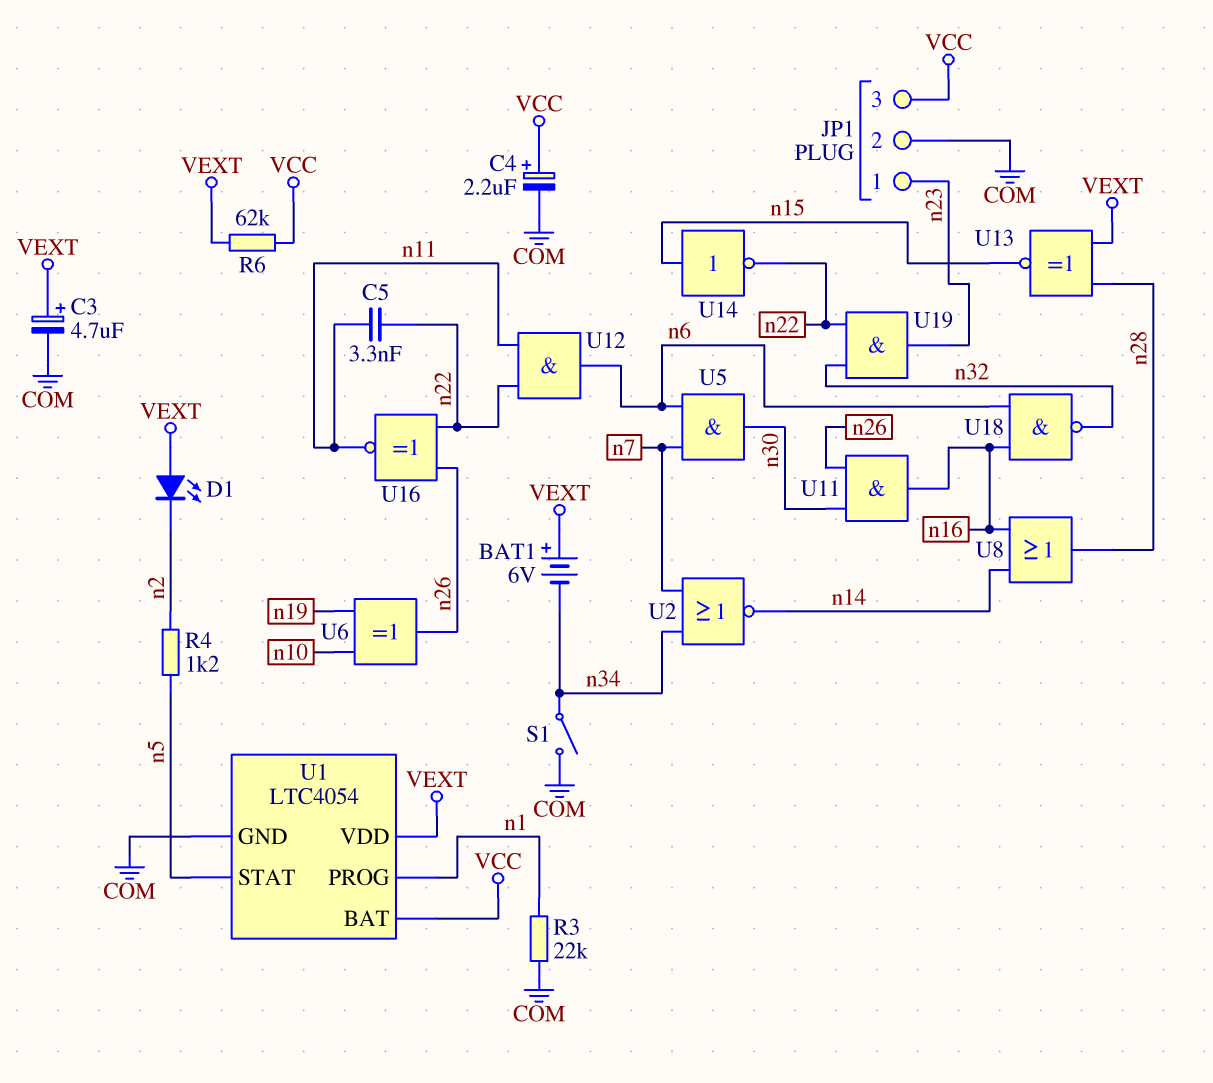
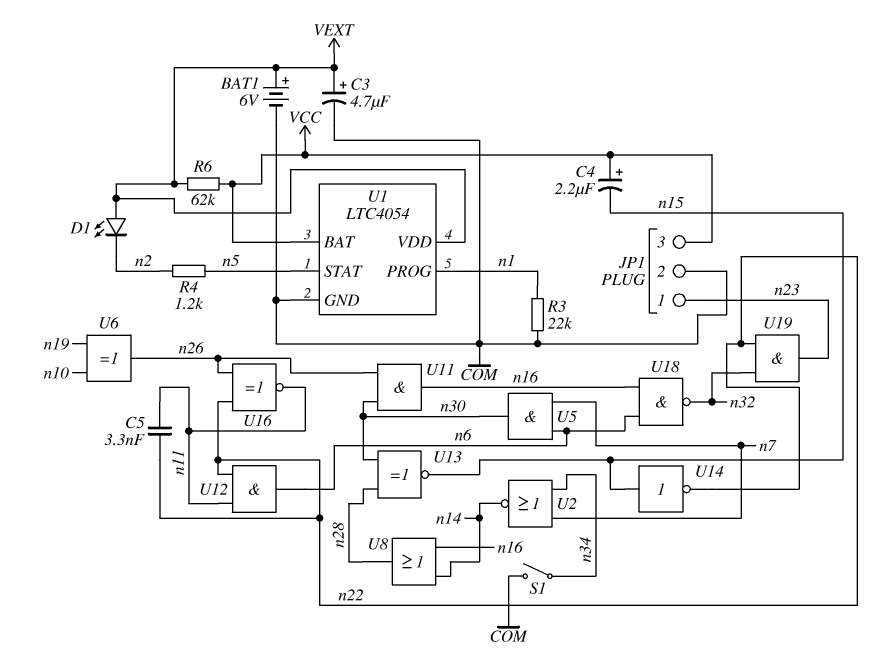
BAT1: 6V (plus VEXT, minus n34) -> 6V (plus VEXT, minus COM)
C4: 2.2uF (plus VCC, minus COM) -> 2.2uF (plus VCC, minus n15)
U13: XNOR (in VEXT, in n28, out n15) -> XNOR (in n28, in n30, out n15)

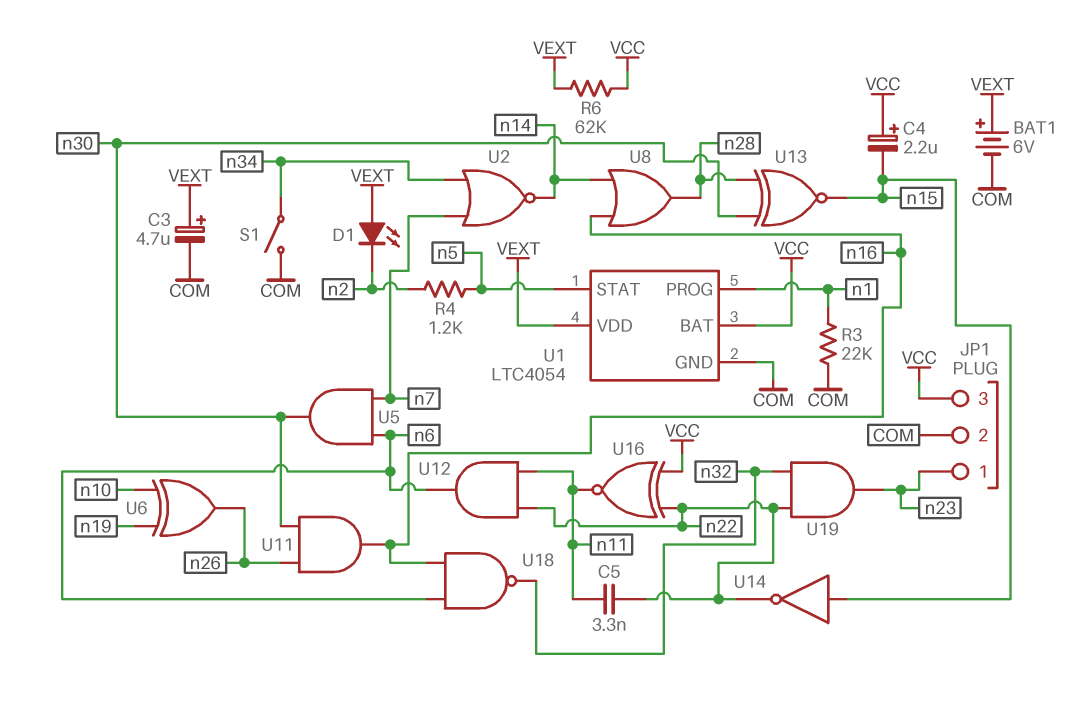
U16: XNOR (in n22, in n26, out n11) -> XNOR (in VCC, in n22, out n11)

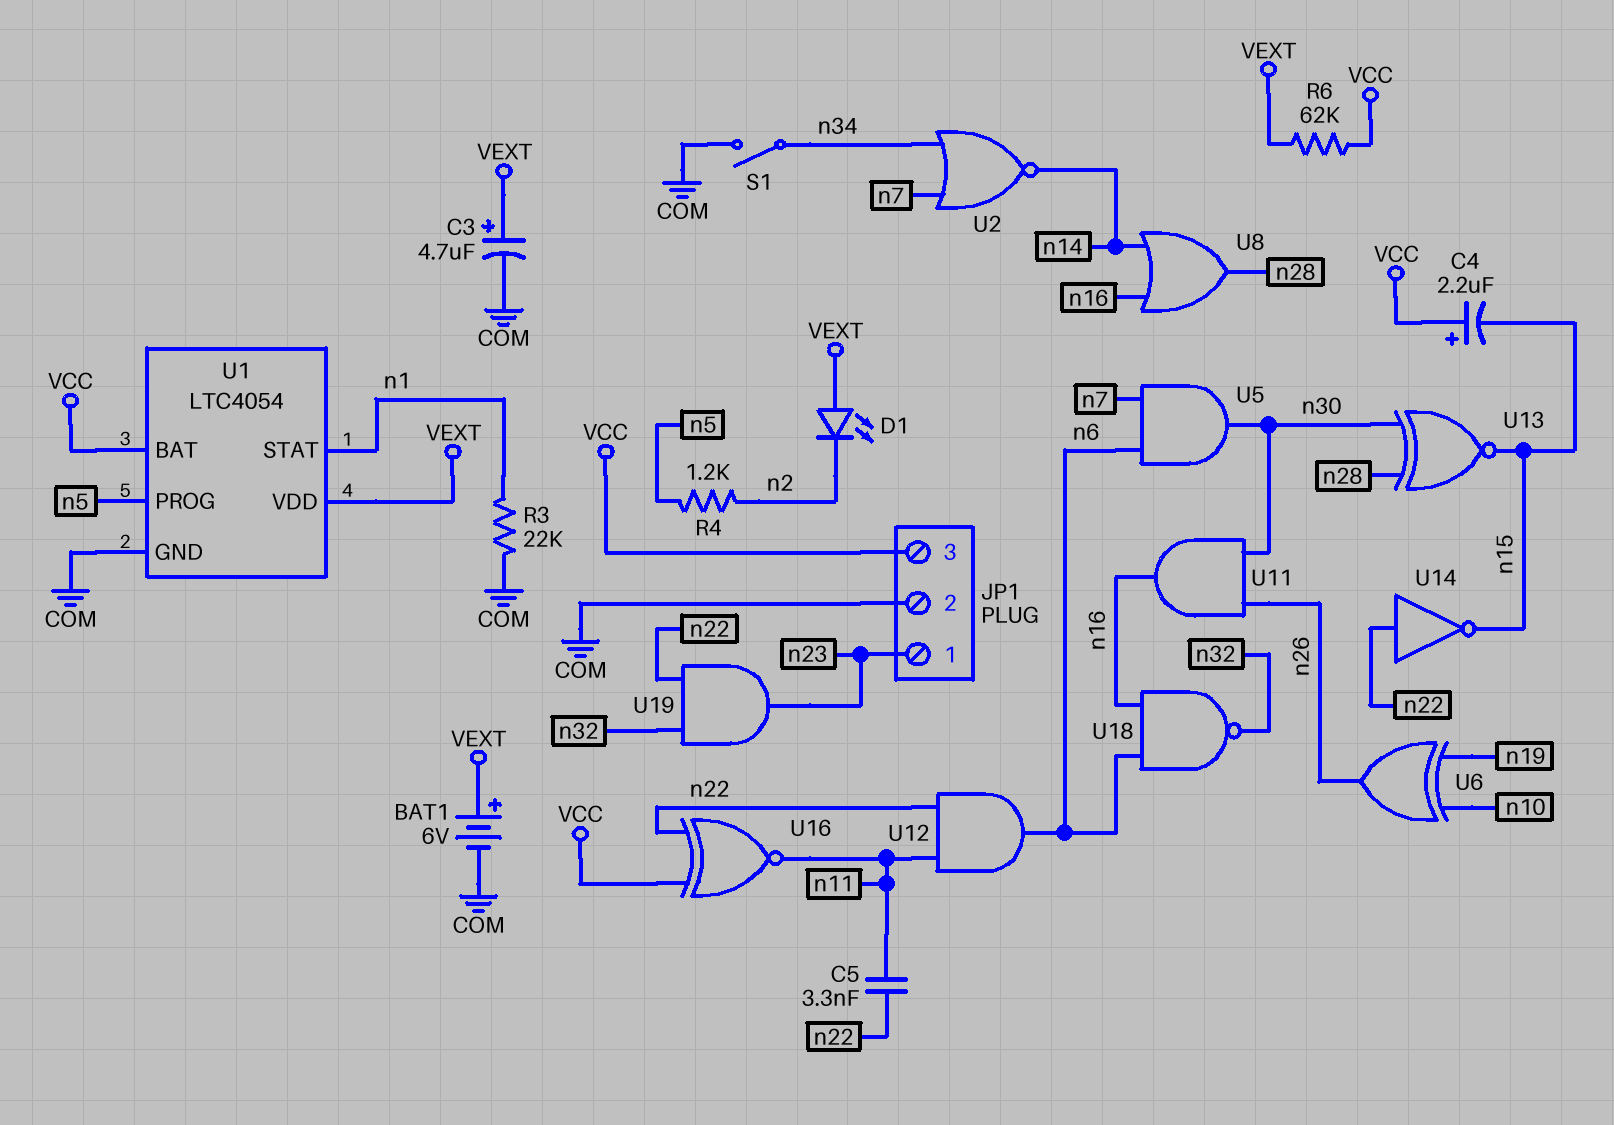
U1 pin PROG: n1 -> n5
U1 pin STAT: n5 -> n1
U14: NOT (in n15, out n22) -> NOT (in n22, out n15)

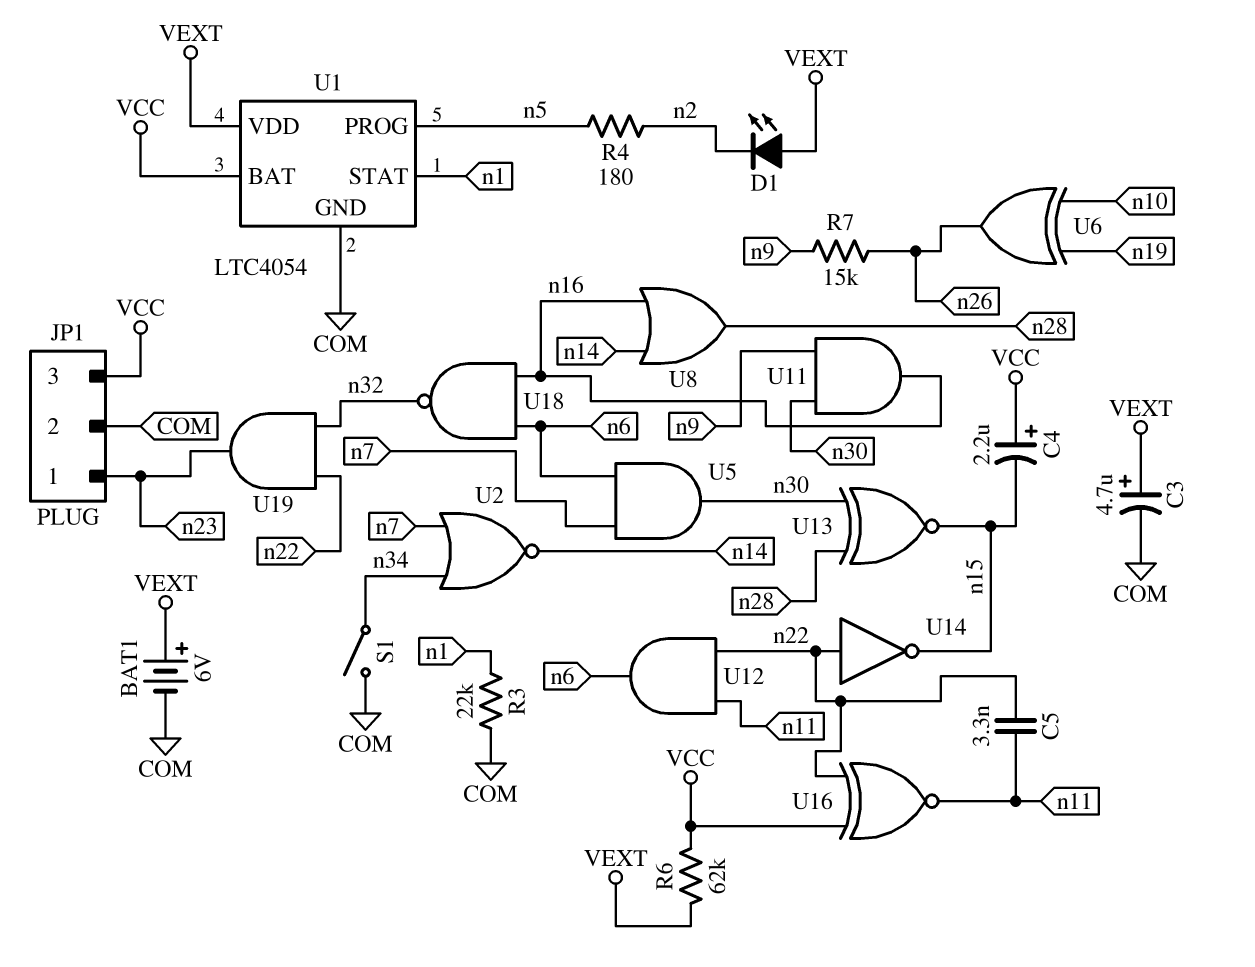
R4: 1.2k (n2, n5) -> 180 (n2, n5)
R7: none -> 15k (n9, n26)
U11: AND (in n26, in n30, out n16) -> AND (in n9, in n30, out n16)

